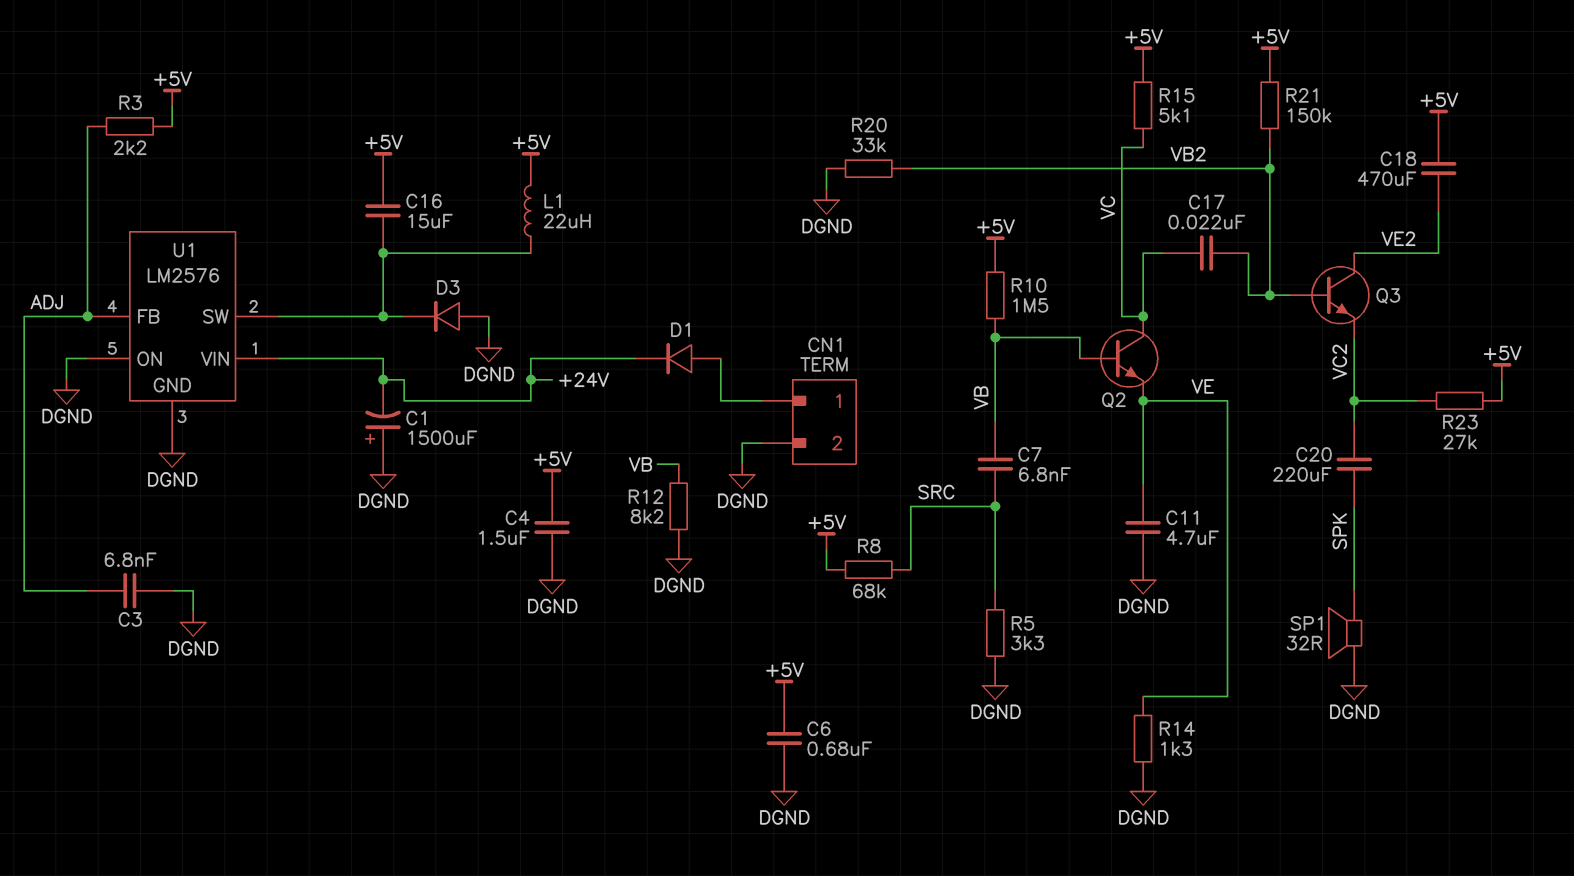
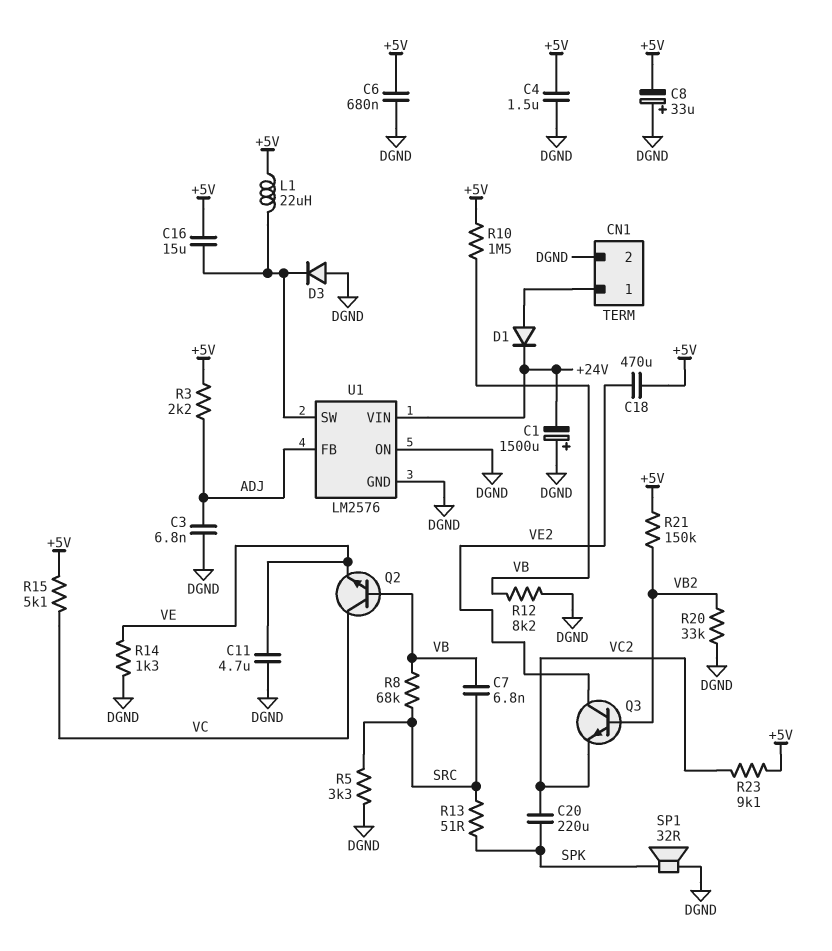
C8: none -> 33uF (plus DGND, minus +5V)
C17: 22nF (VB2, VC) -> none
R8: 68k (+5V, SRC) -> 68k (SRC, VB)
R13: none -> 51 (SPK, SRC)
R23: 27k (+5V, VC2) -> 9.1k (+5V, VC2)

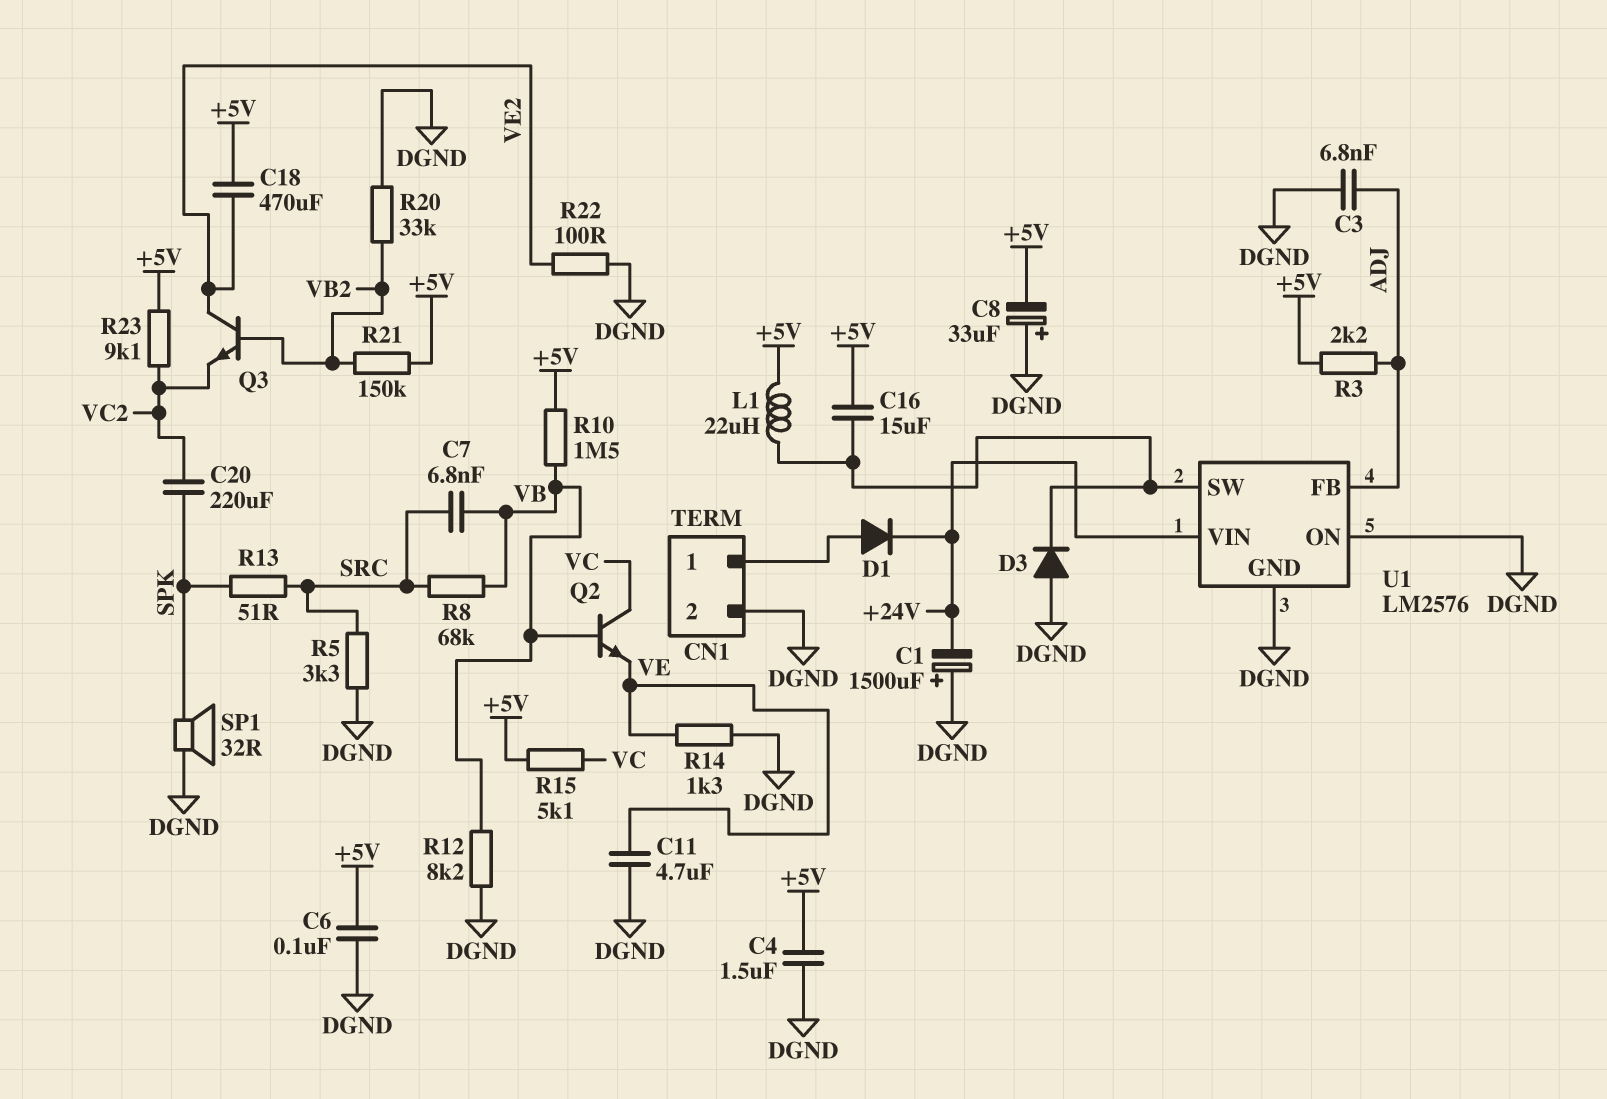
C6: 680nF (+5V, DGND) -> 100nF (+5V, DGND)
R22: none -> 100 (DGND, VE2)

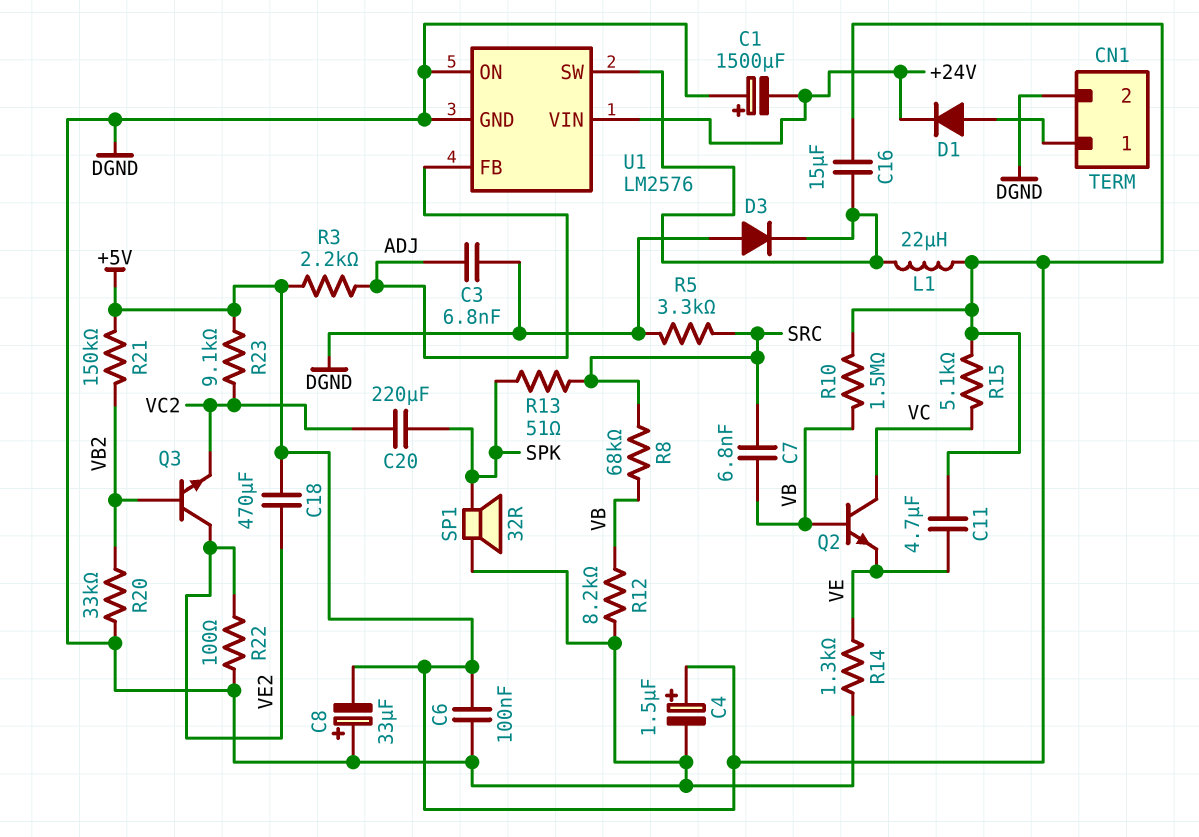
C4: 1.5uF (+5V, DGND) -> 1.5uF (plus +5V, minus DGND)
C11: 4.7uF (DGND, VE) -> 4.7uF (+5V, VE)

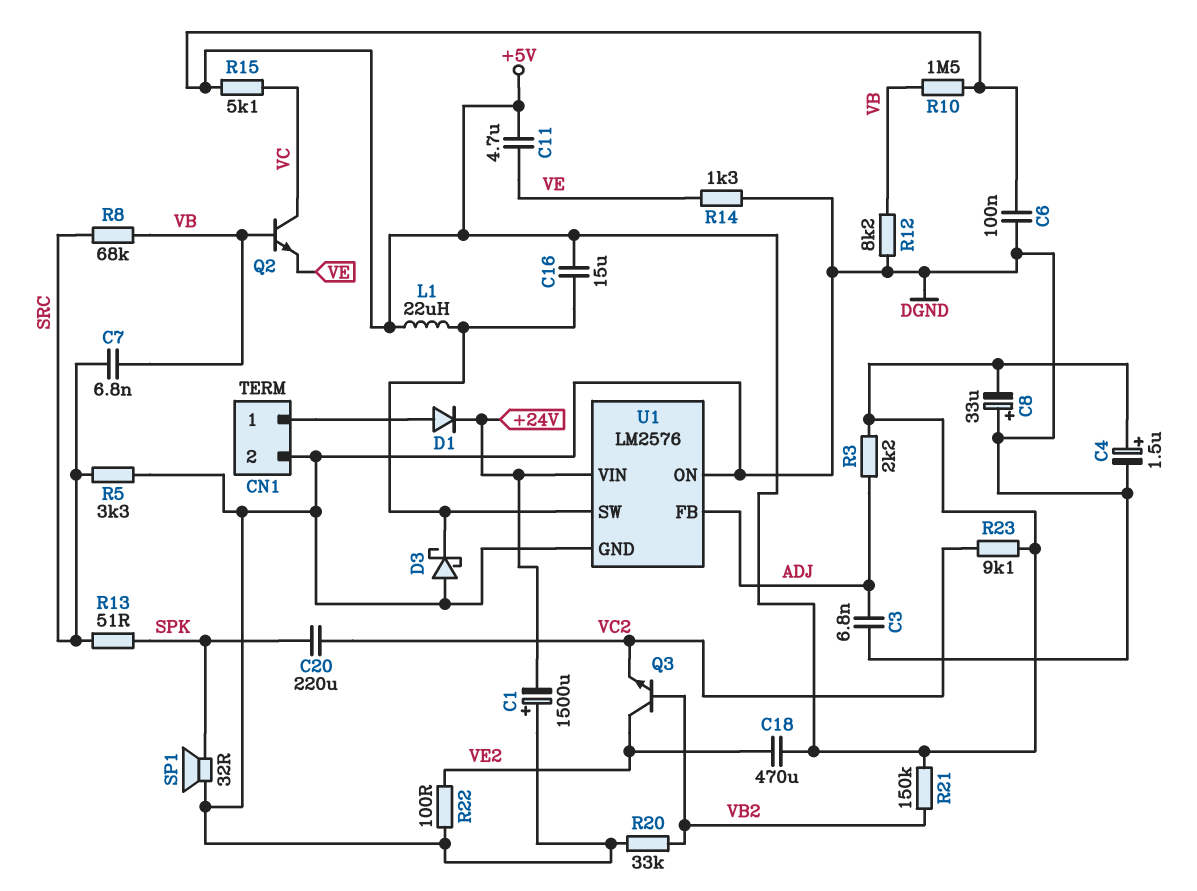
D3: diode (A DGND, K U1/SW) -> schottky (A DGND, K U1/SW)

